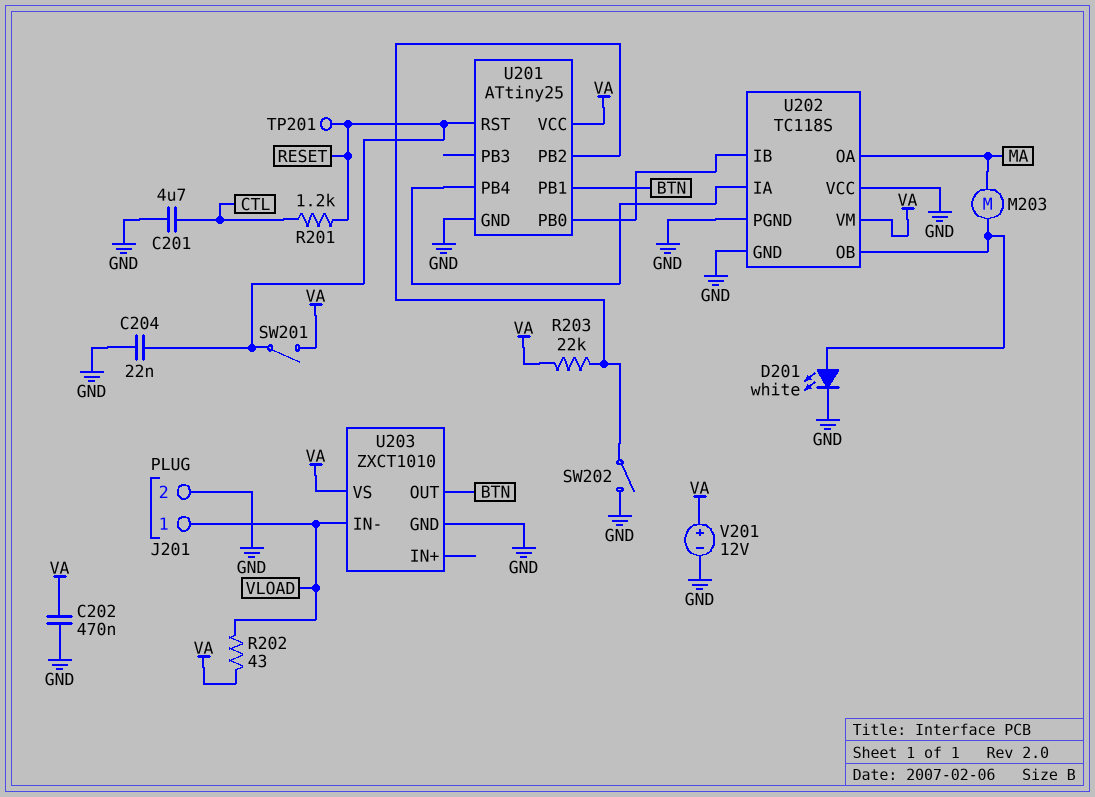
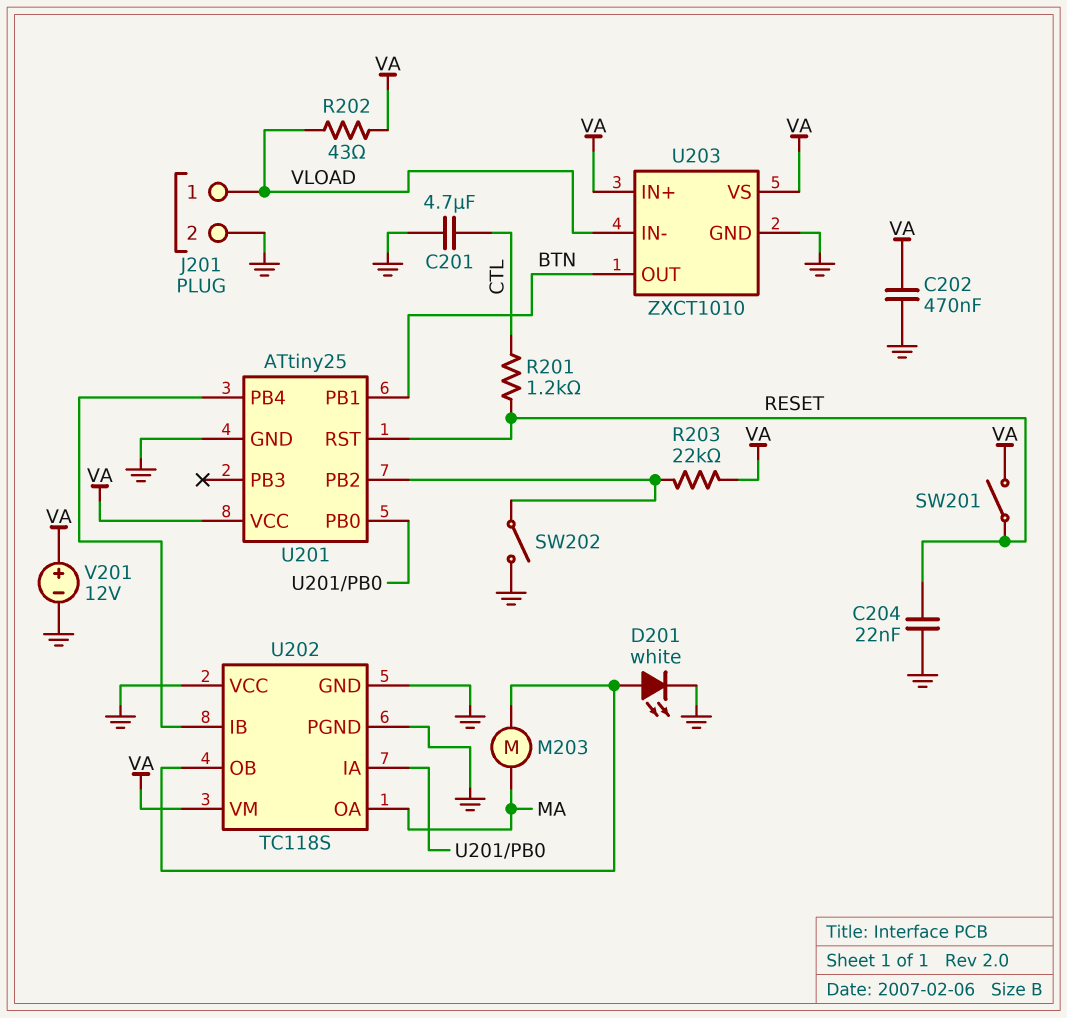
TP201: test point (RESET) -> none
U202 pin IA: U201/PB4 -> U201/PB0
U202 pin IB: U201/PB0 -> U201/PB4
U203 pin IN+: none -> VA

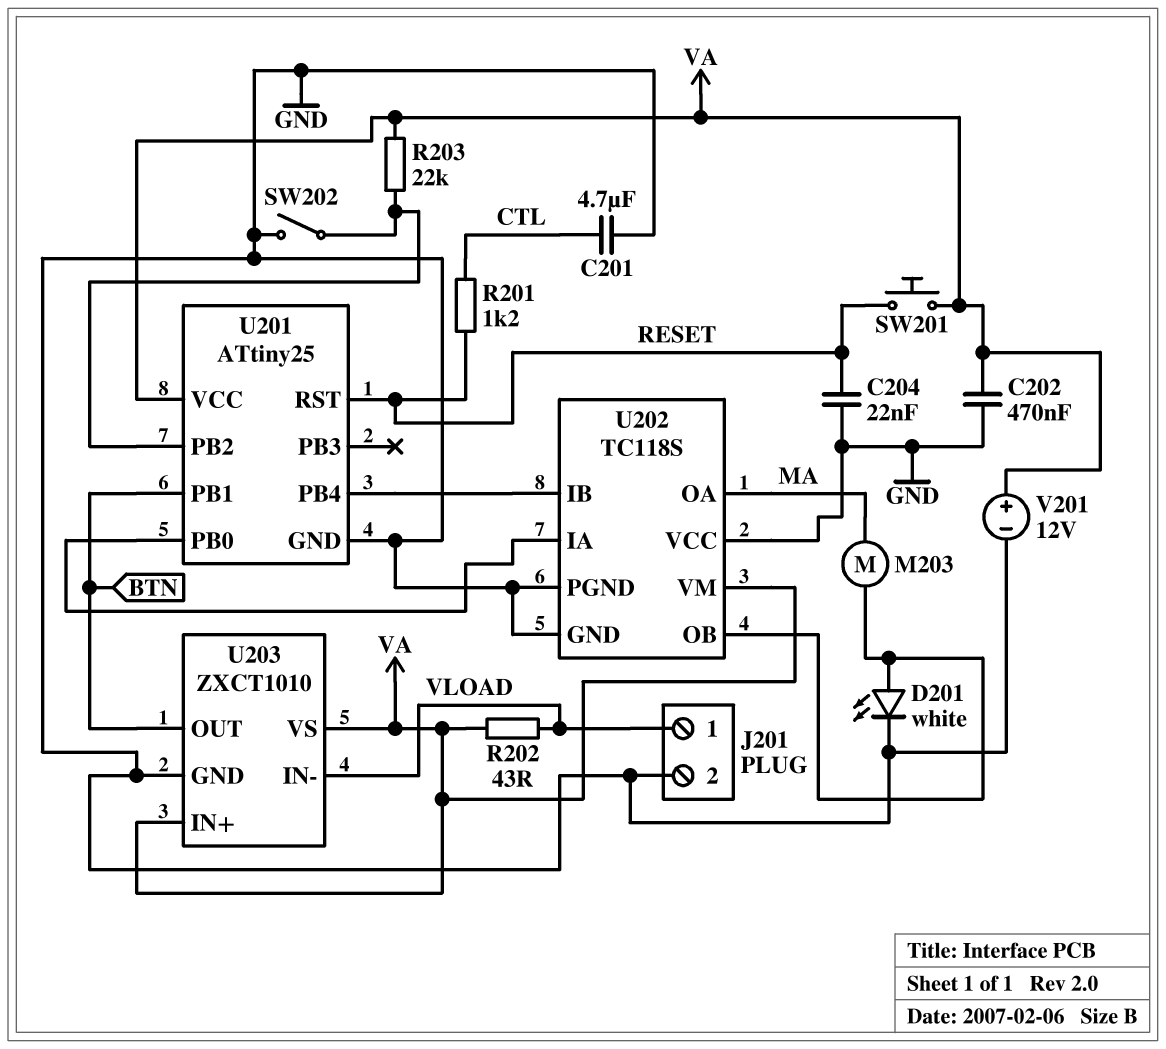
SW201: switch (RESET, VA) -> button (RESET, VA)

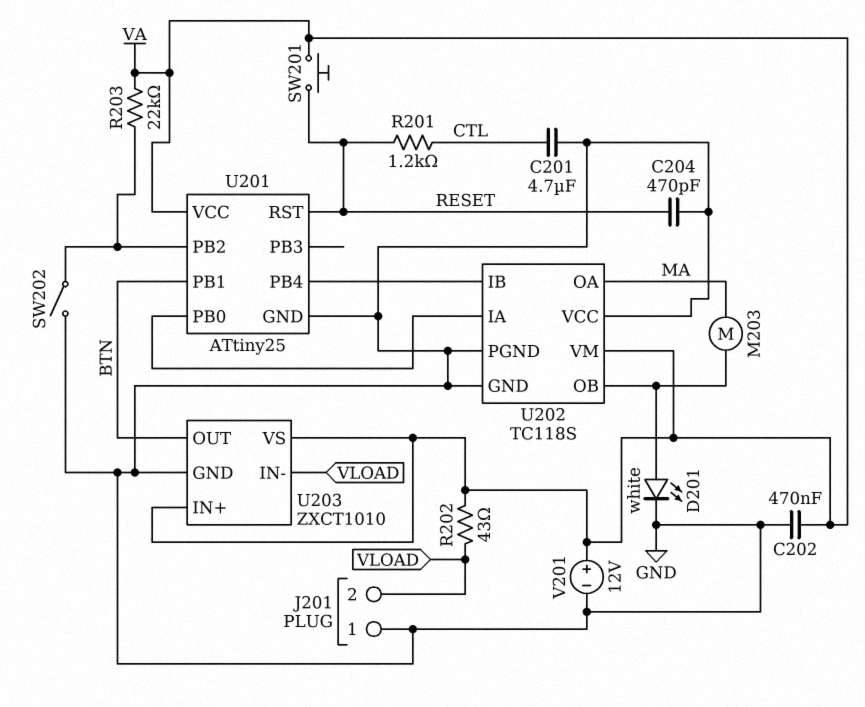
C204: 22nF (GND, RESET) -> 470pF (GND, RESET)
J201 pin 1: VLOAD -> GND
J201 pin 2: GND -> VLOAD

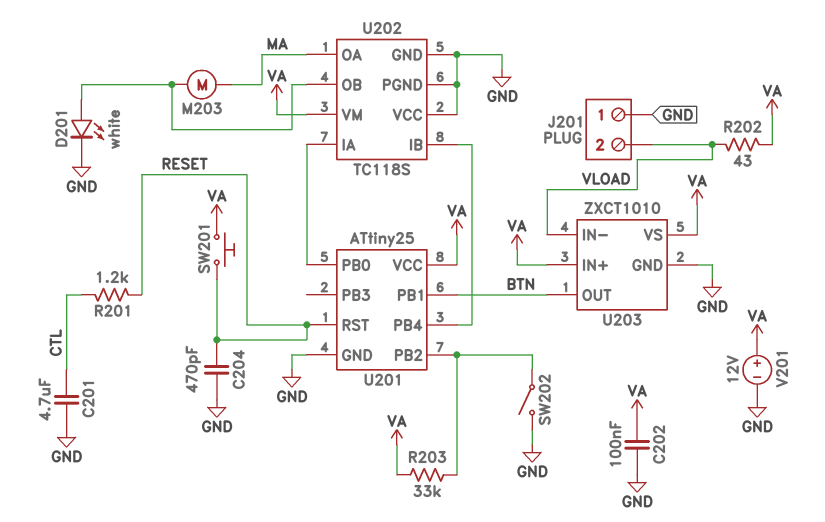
C202: 470nF (GND, VA) -> 100nF (GND, VA)
R203: 22k (U201/PB2, VA) -> 33k (U201/PB2, VA)

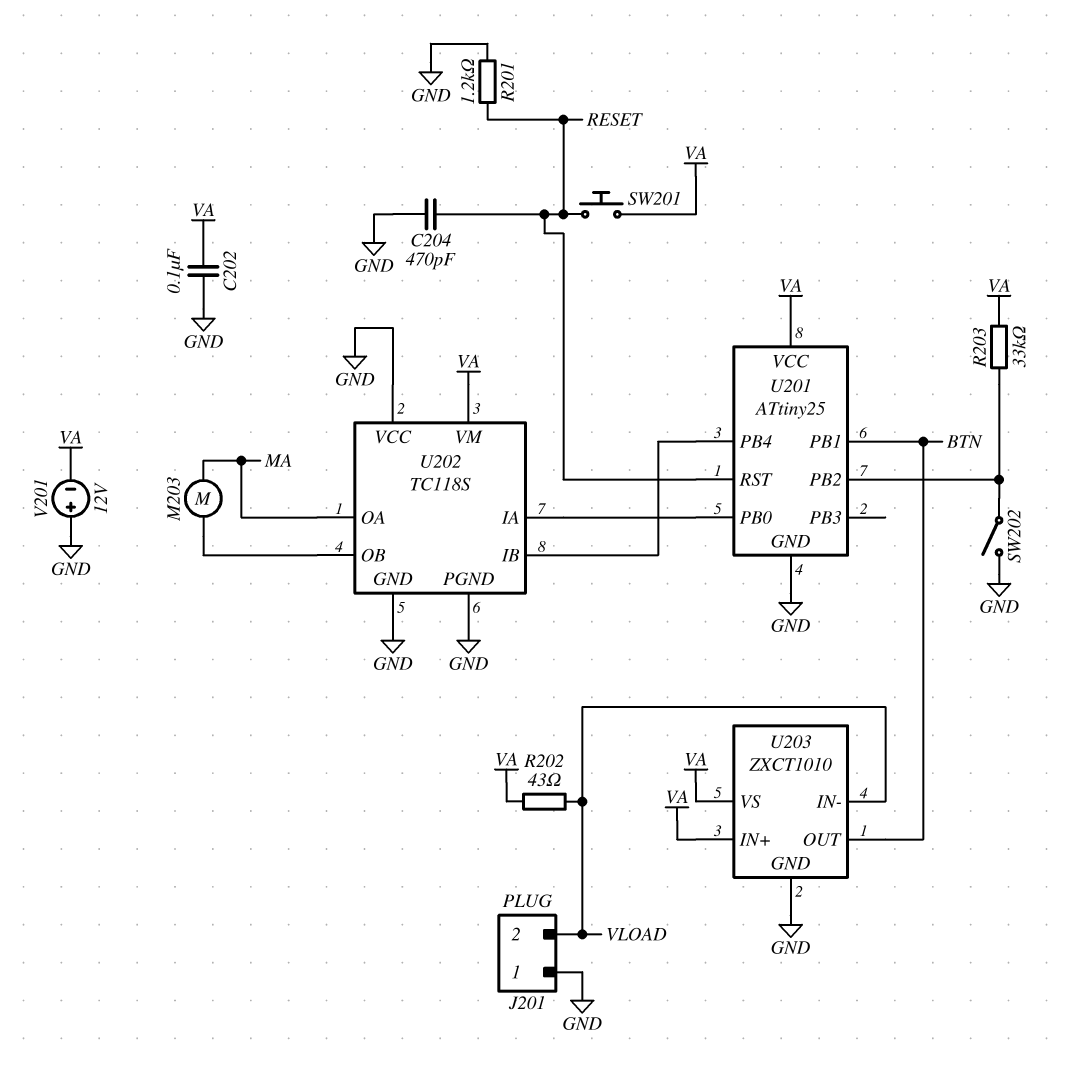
C201: 4.7uF (CTL, GND) -> none
D201: LED white (A U202/OB, K GND) -> none
R201: 1.2k (CTL, RESET) -> 1.2k (GND, RESET)
V201: 12V (plus VA, minus GND) -> 12V (plus GND, minus VA)

